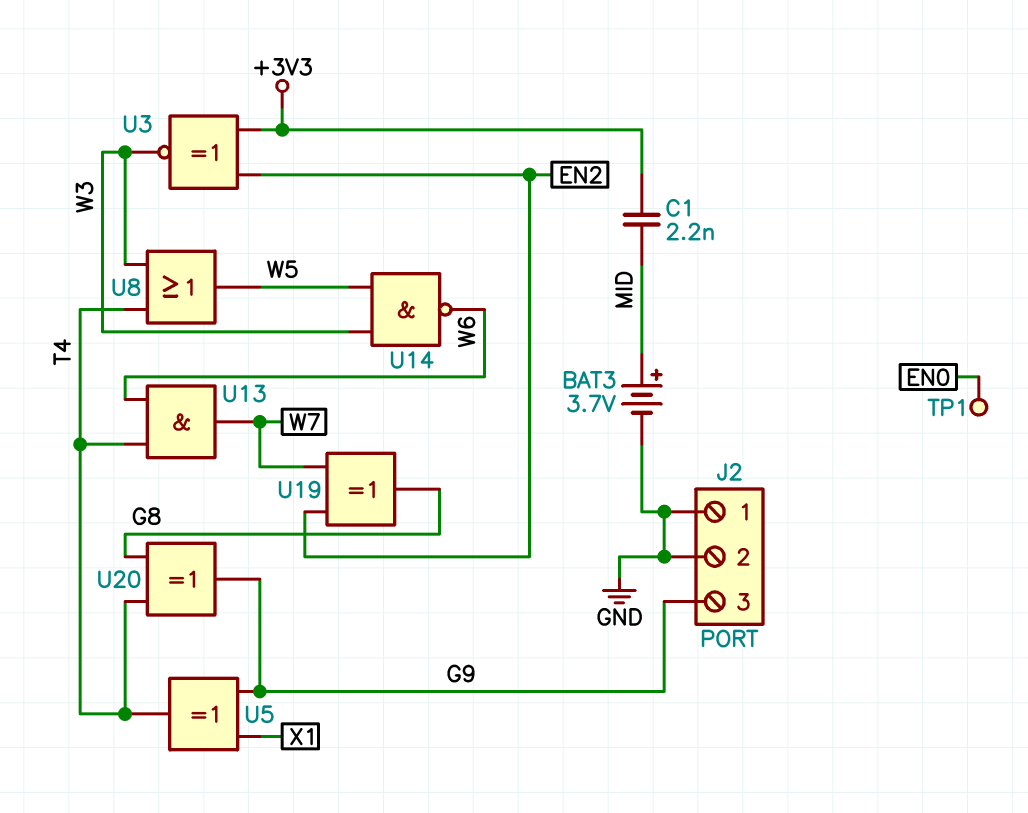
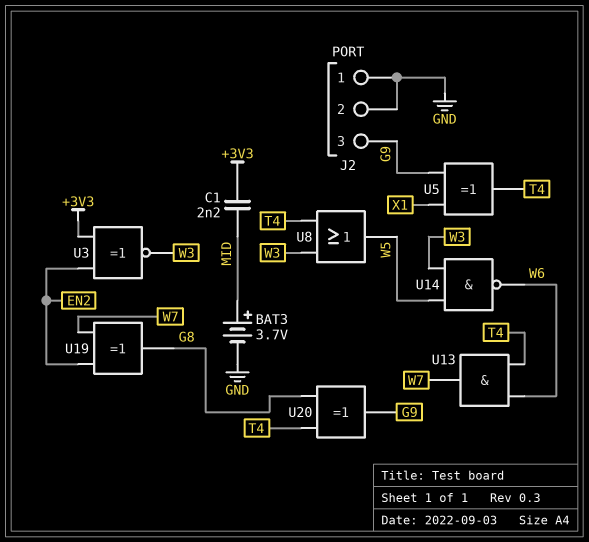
TP1: test point (EN0) -> none

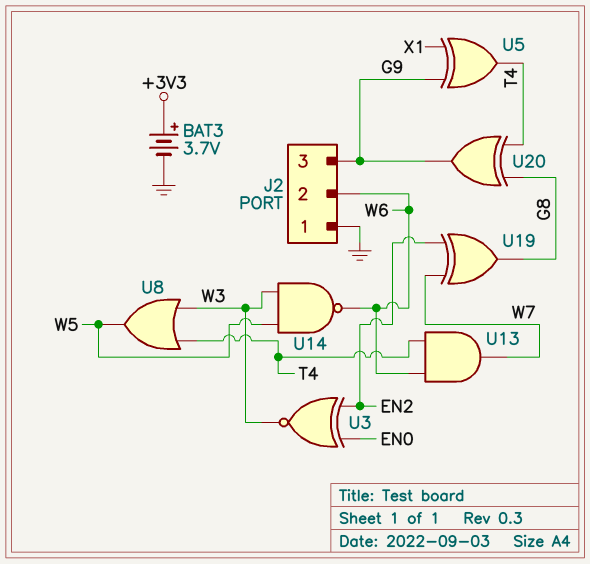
BAT3: 3.7V (plus MID, minus GND) -> 3.7V (plus +3V3, minus GND)
C1: 2.2nF (+3V3, MID) -> none
J2 pin 2: GND -> W6
U3: XNOR (in +3V3, in EN2, out W3) -> XNOR (in EN0, in EN2, out W3)

